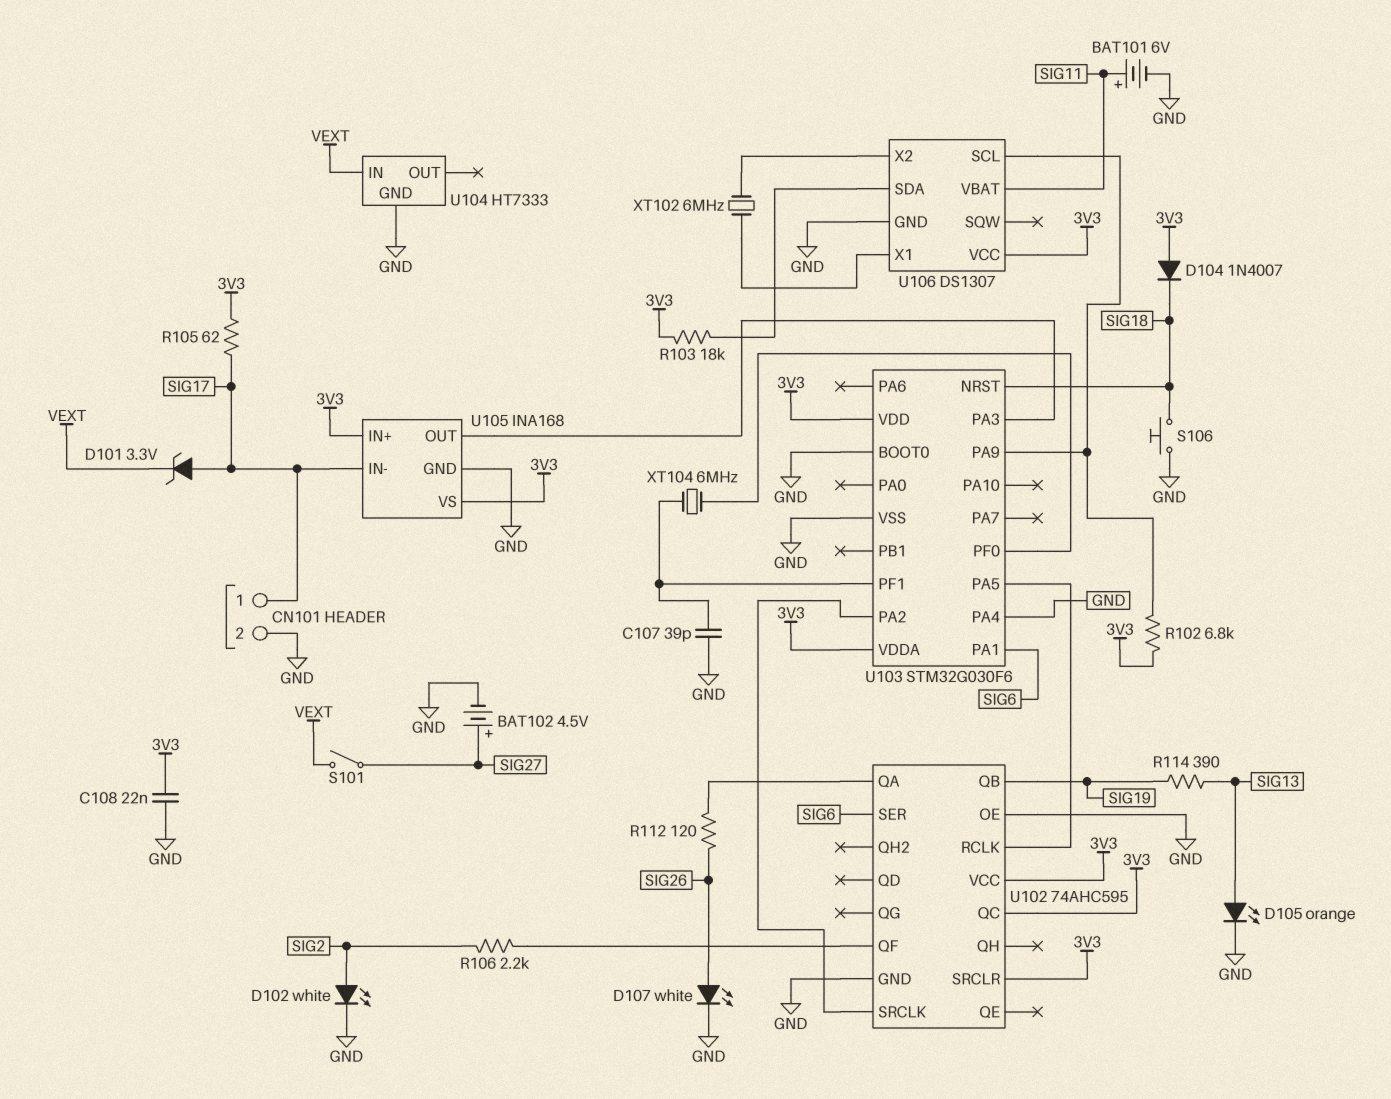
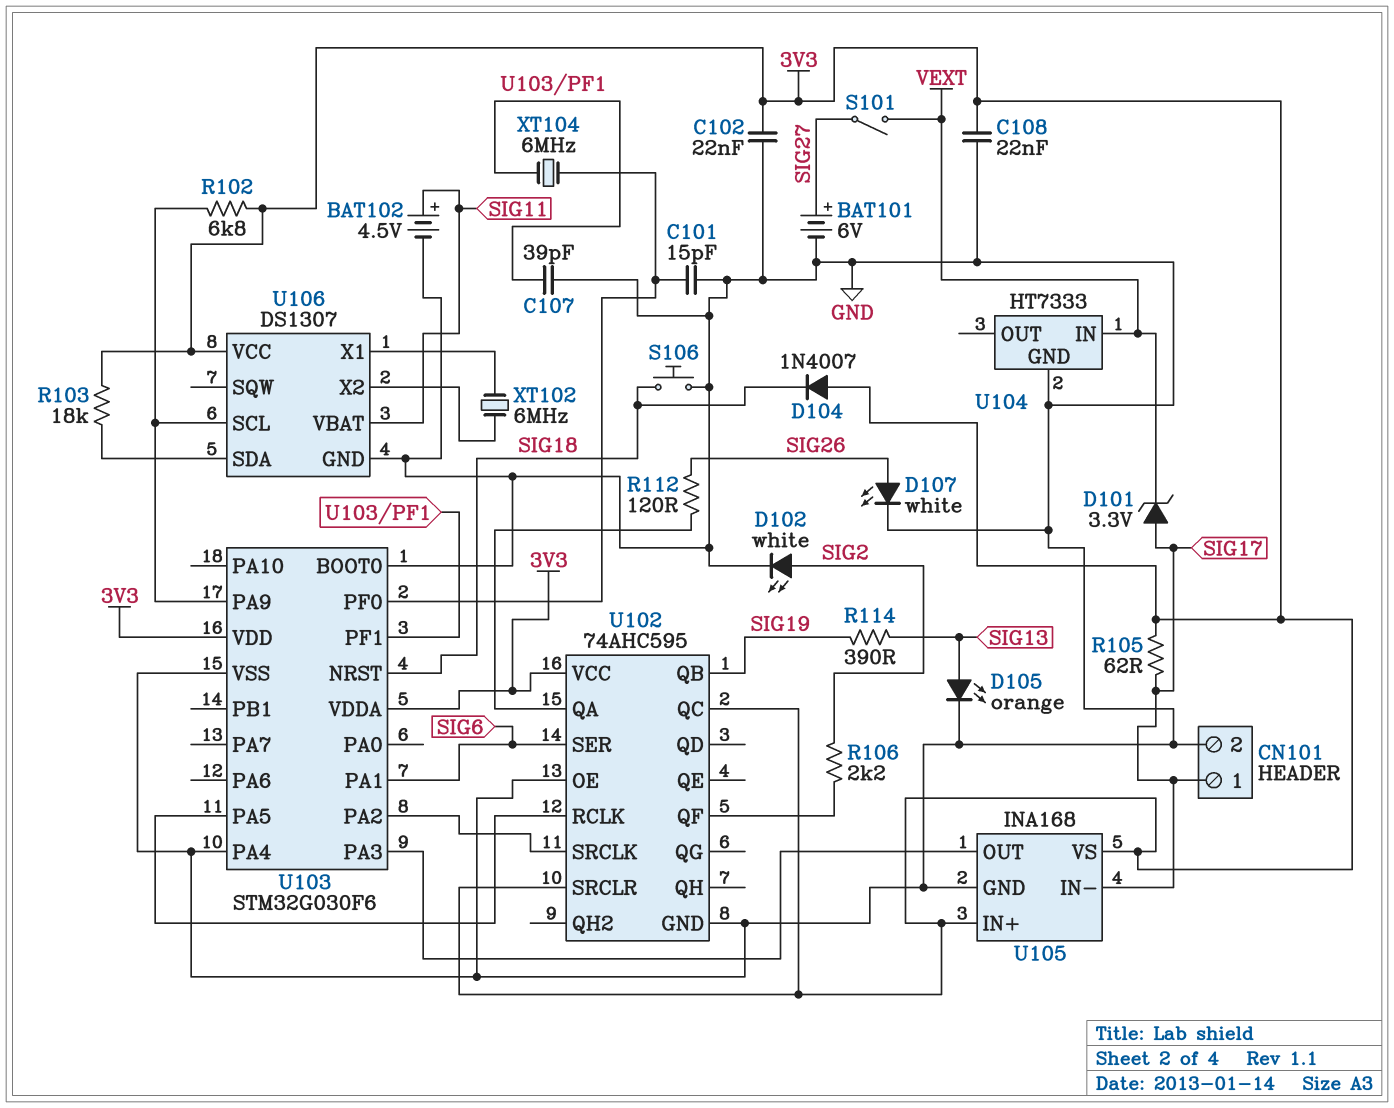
BAT101: 6V (plus SIG11, minus GND) -> 6V (plus SIG27, minus GND)
BAT102: 4.5V (plus SIG27, minus GND) -> 4.5V (plus SIG11, minus GND)
C101: none -> 15pF (GND, U103/PF0)
C102: none -> 22nF (3V3, GND)

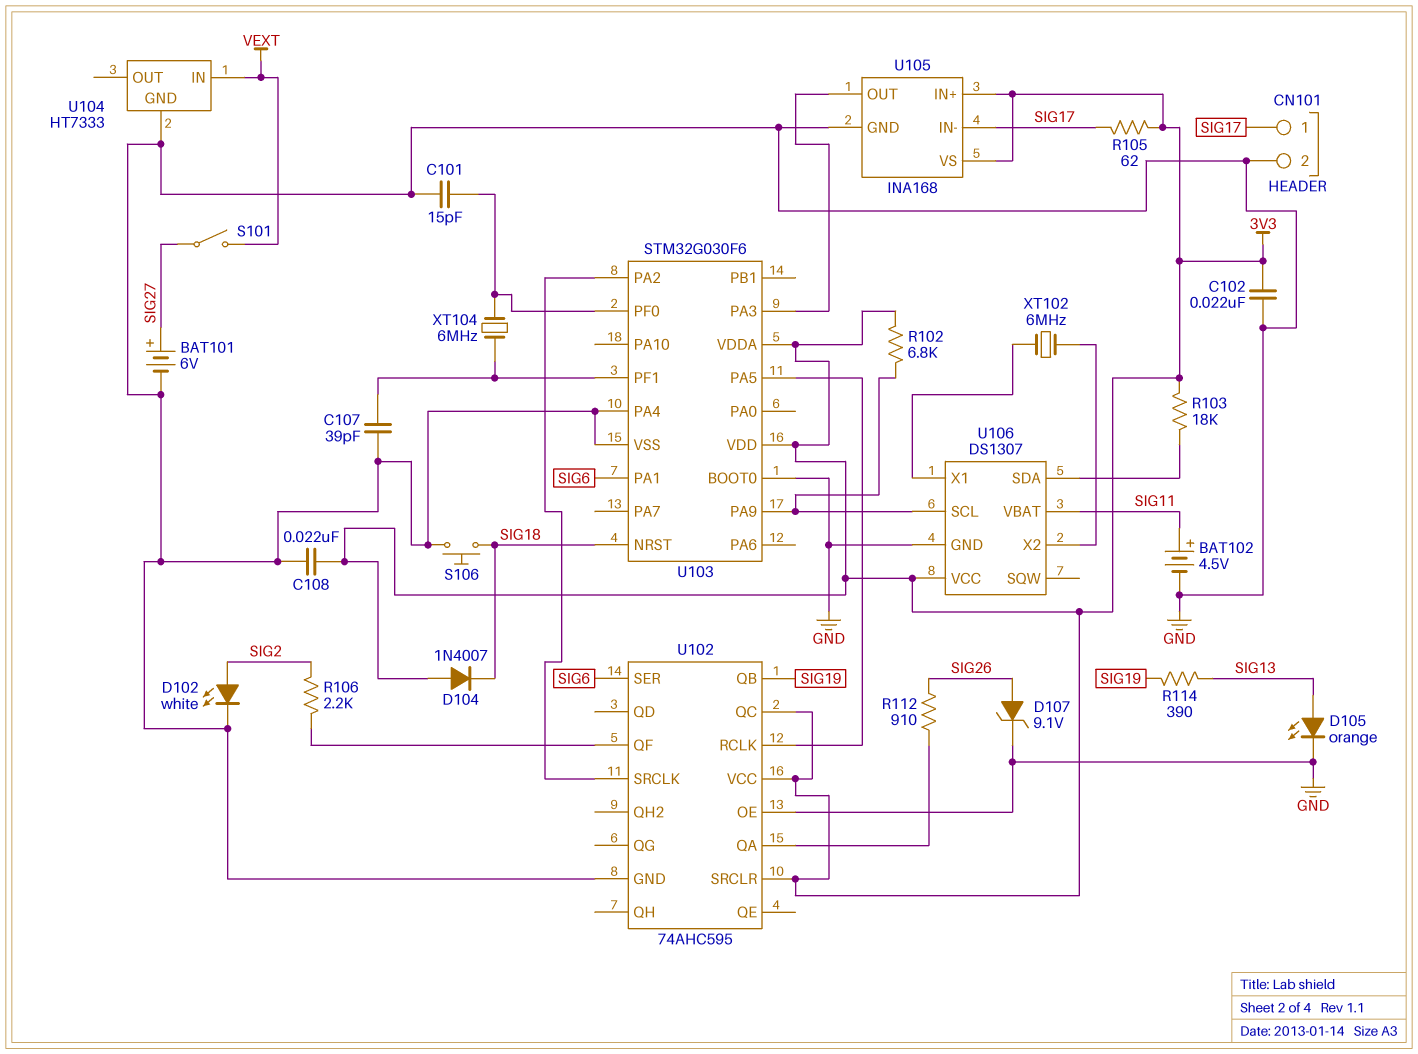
D101: zener 3.3V (A SIG17, K VEXT) -> none
D107: LED white (A SIG26, K GND) -> zener 9.1V (A SIG26, K GND)
R112: 120 (SIG26, U102/QA) -> 910 (SIG26, U102/QA)

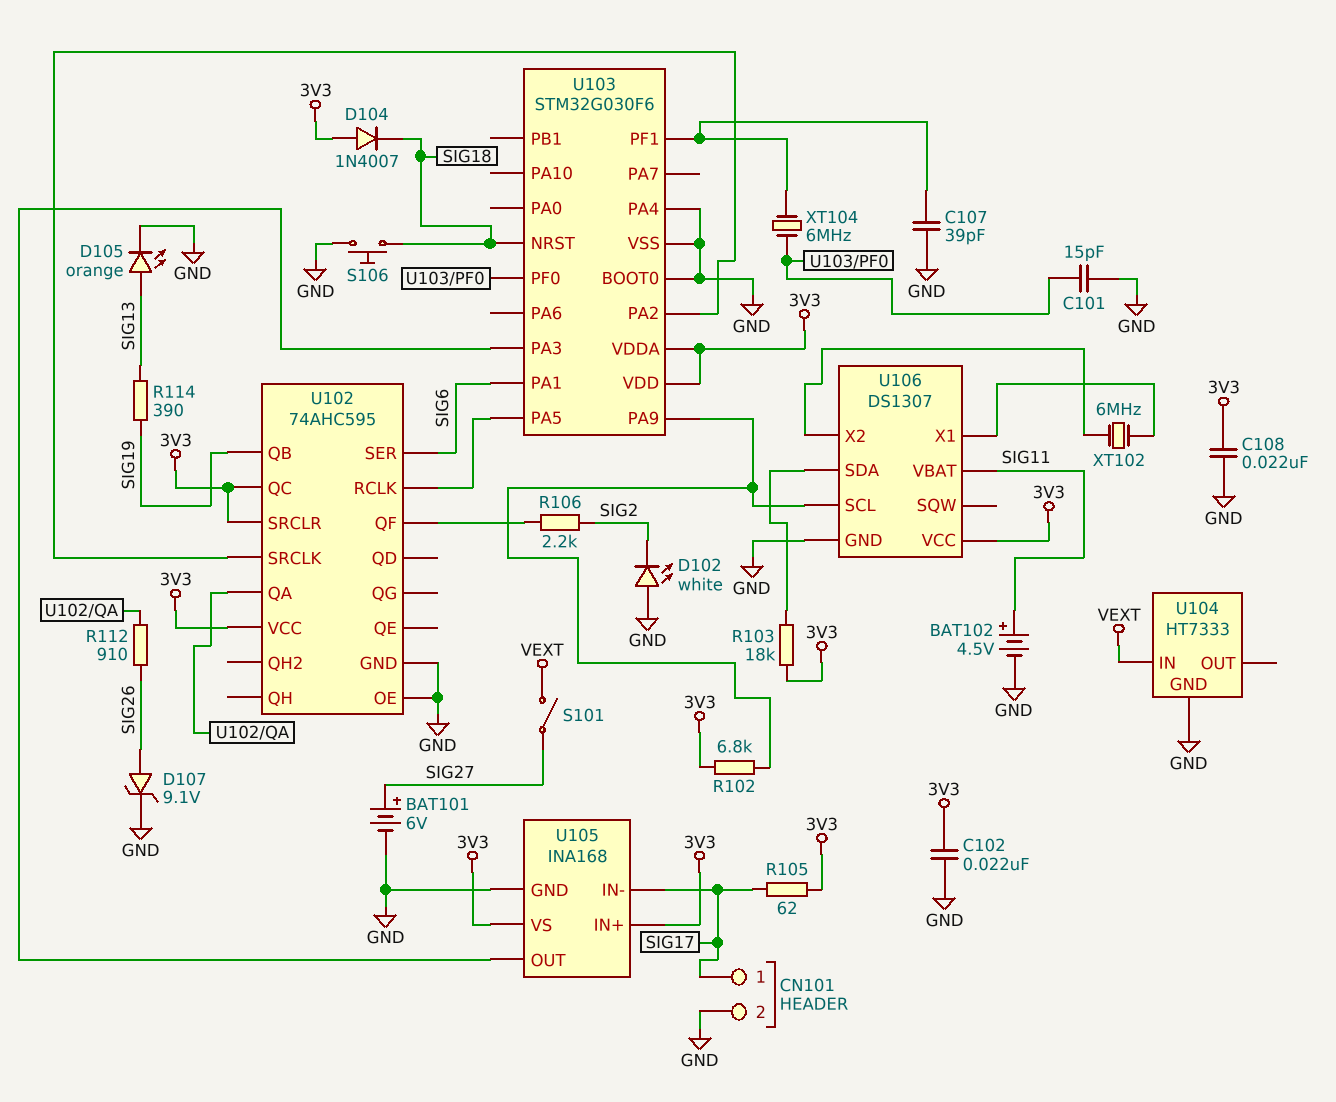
D102: LED white (A SIG2, K GND) -> LED white (A GND, K SIG2)

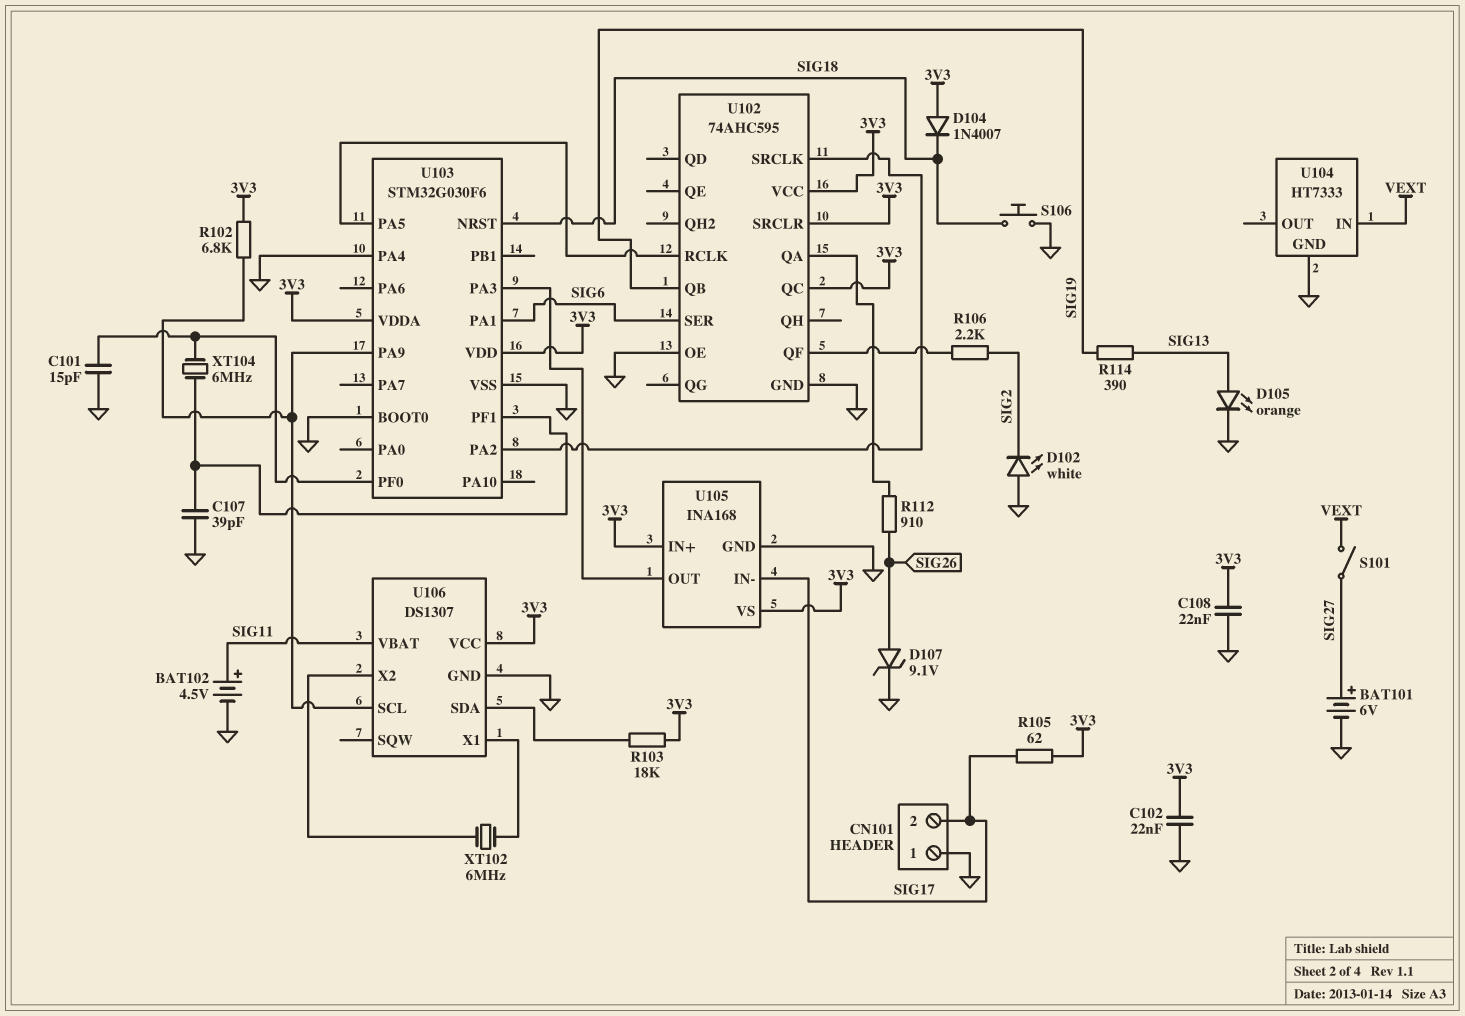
CN101 pin 1: SIG17 -> GND
CN101 pin 2: GND -> SIG17

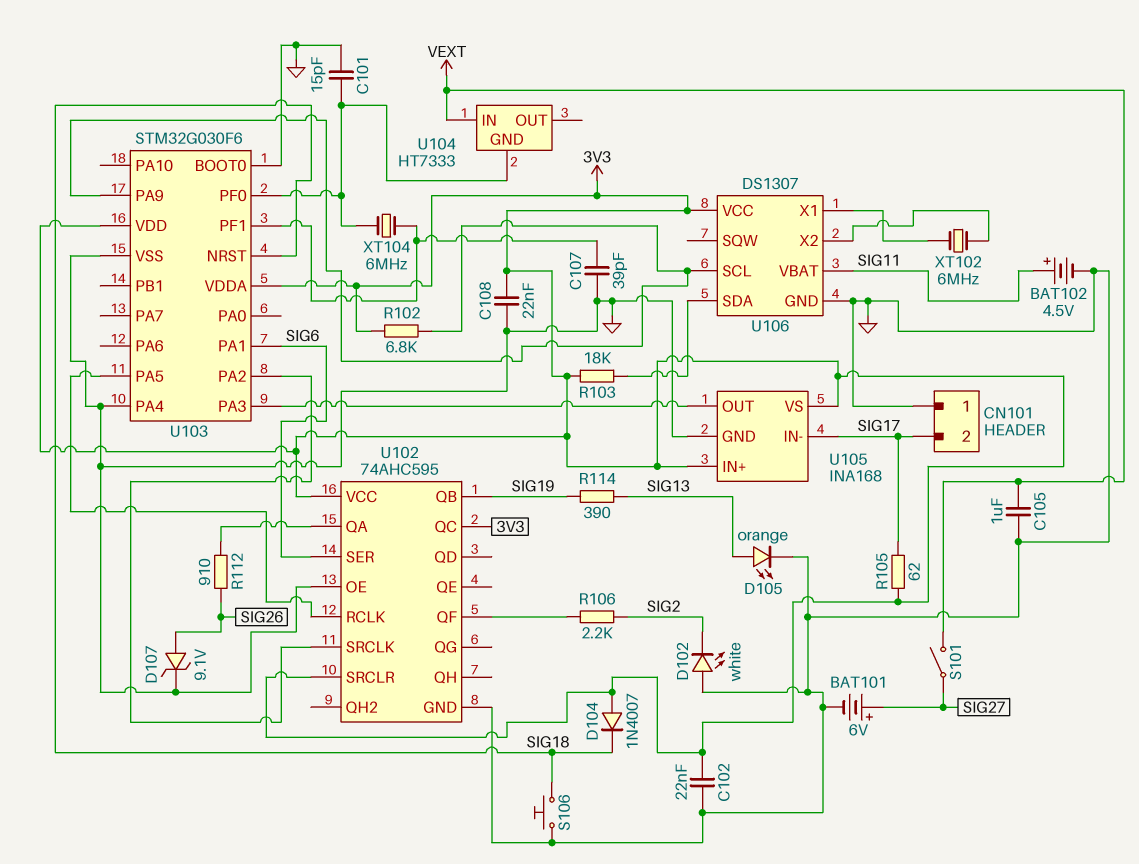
C105: none -> 1uF (GND, VEXT)
U104 pin GND: GND -> U103/PF0

